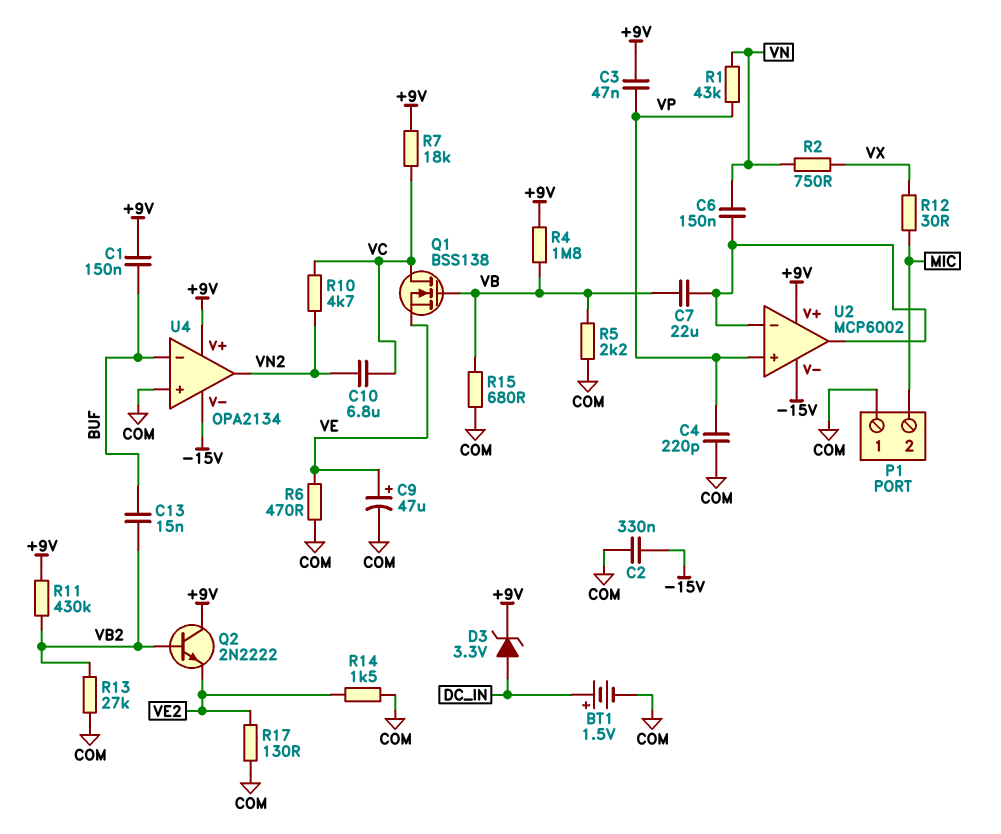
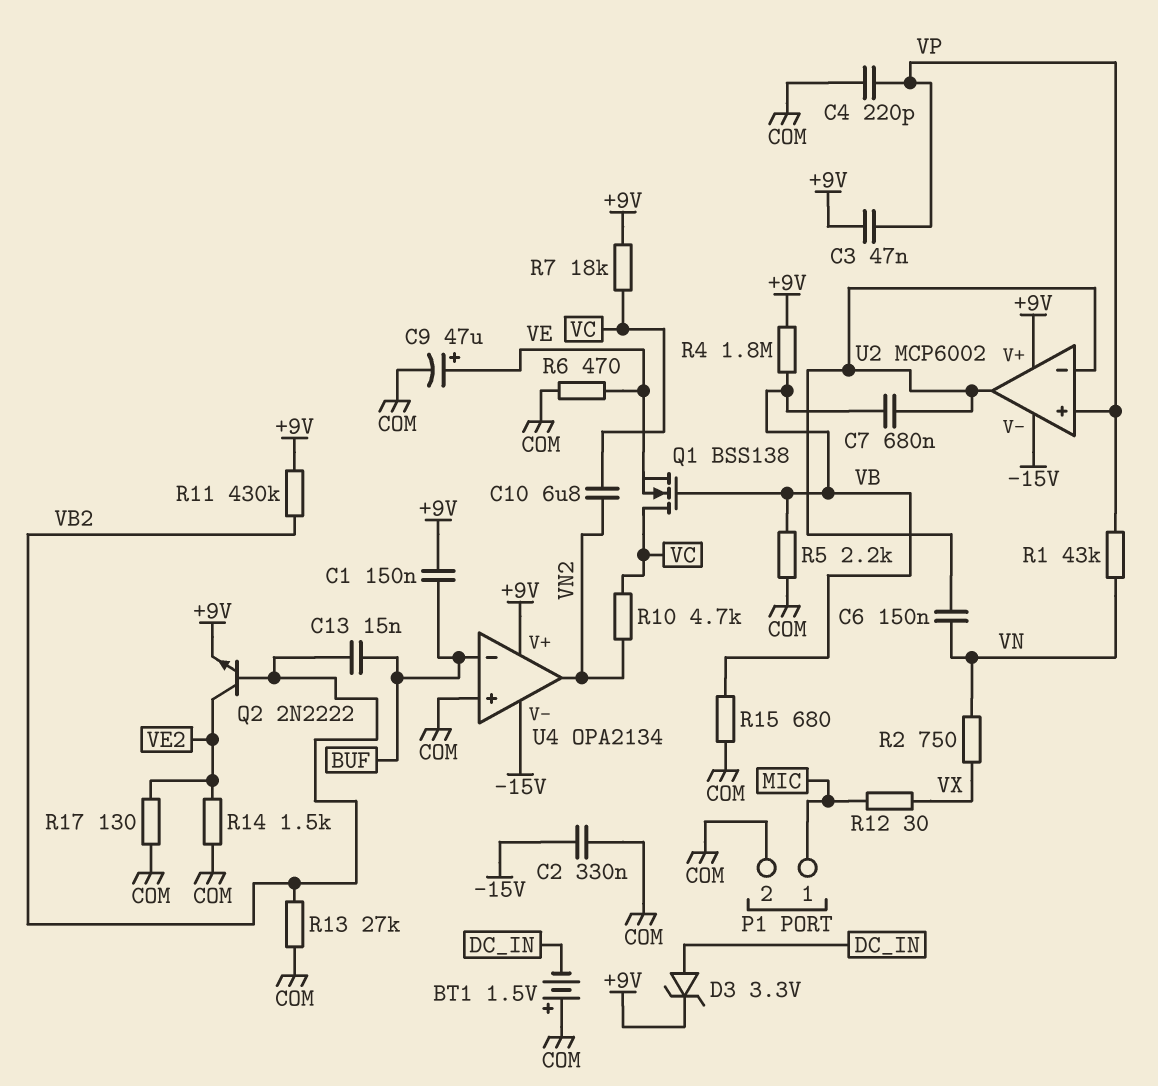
BT1: 1.5V (plus DC_IN, minus COM) -> 1.5V (plus COM, minus DC_IN)
C7: 22uF (U2/in-, VB) -> 680nF (U2/in-, VB)
P1 pin 1: COM -> MIC
P1 pin 2: MIC -> COM
Q2: NPN 2N2222 (B VB2, C +9V, E VE2) -> NPN 2N2222 (B VB2, C VE2, E +9V)

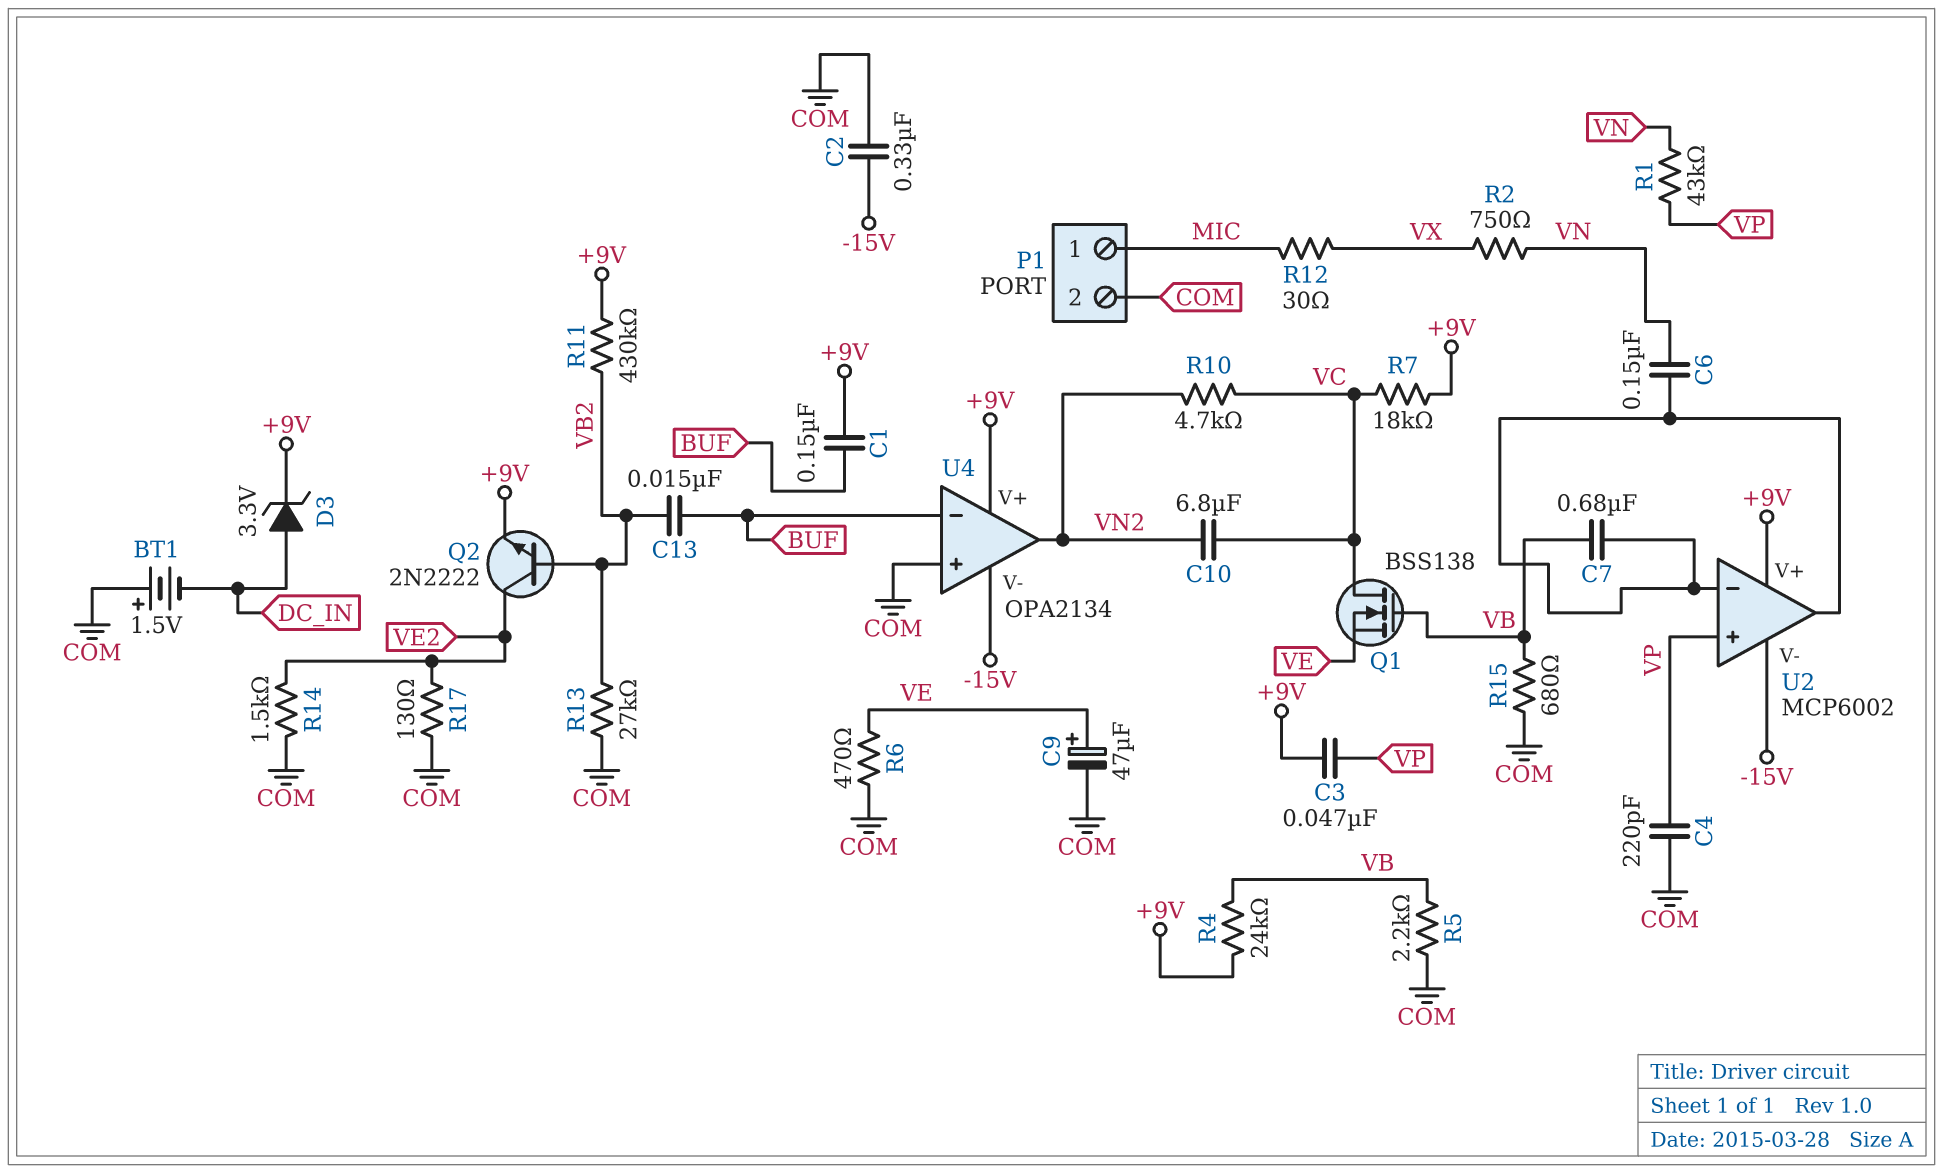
R4: 1.8M (+9V, VB) -> 24k (+9V, VB)

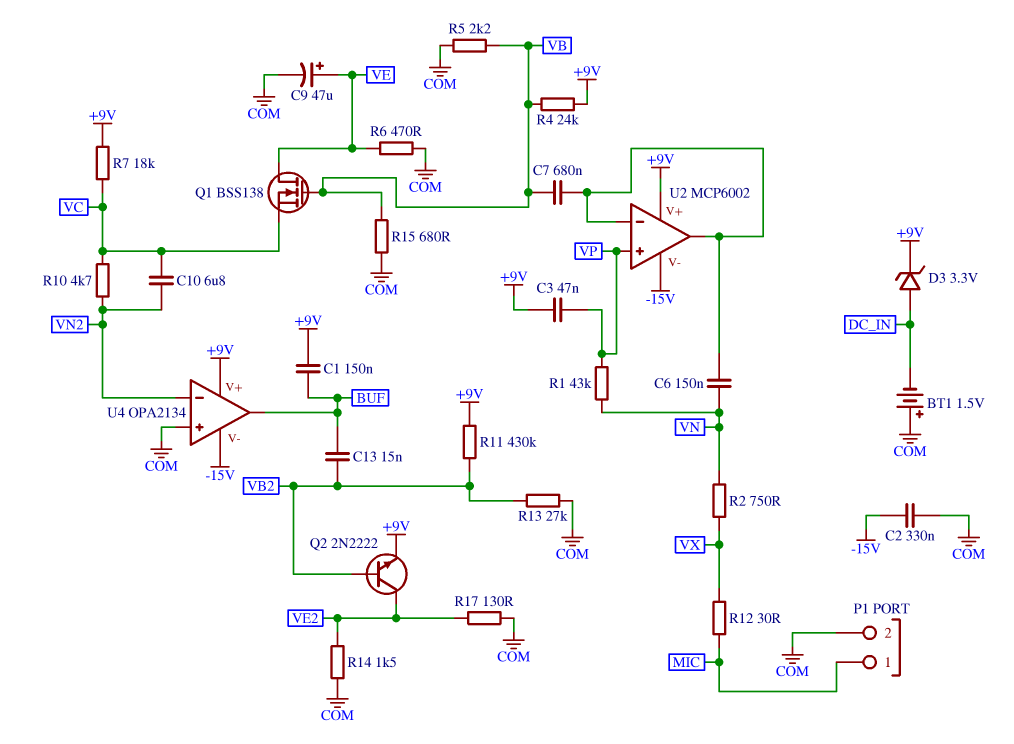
C4: 220pF (COM, VP) -> none
Q1: NMOS BSS138 (G VB, D VC, S VE) -> NMOS BSS138 (G VB, D VE, S VC)
U4 pin in-: BUF -> VN2
U4 pin out: VN2 -> BUF

